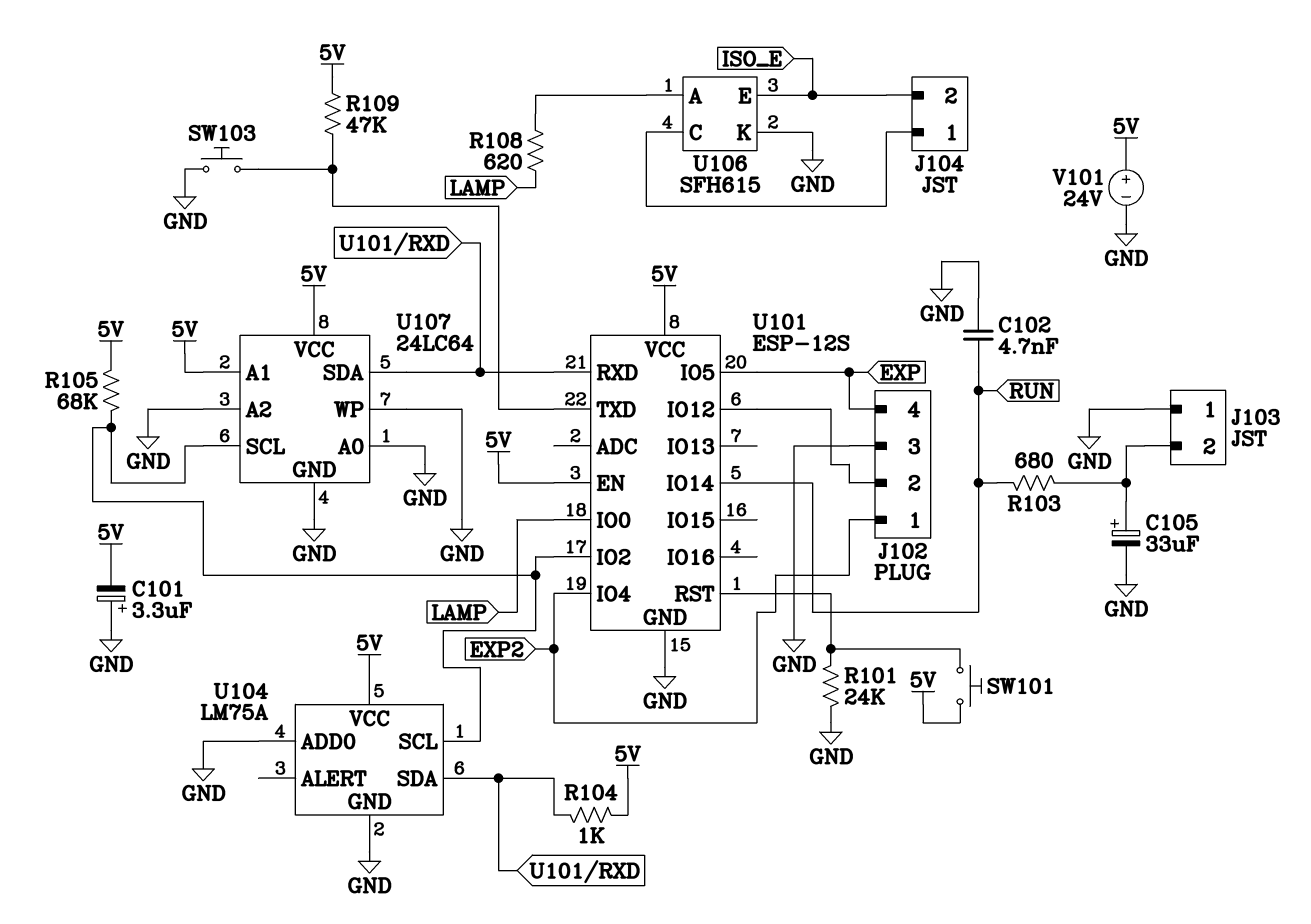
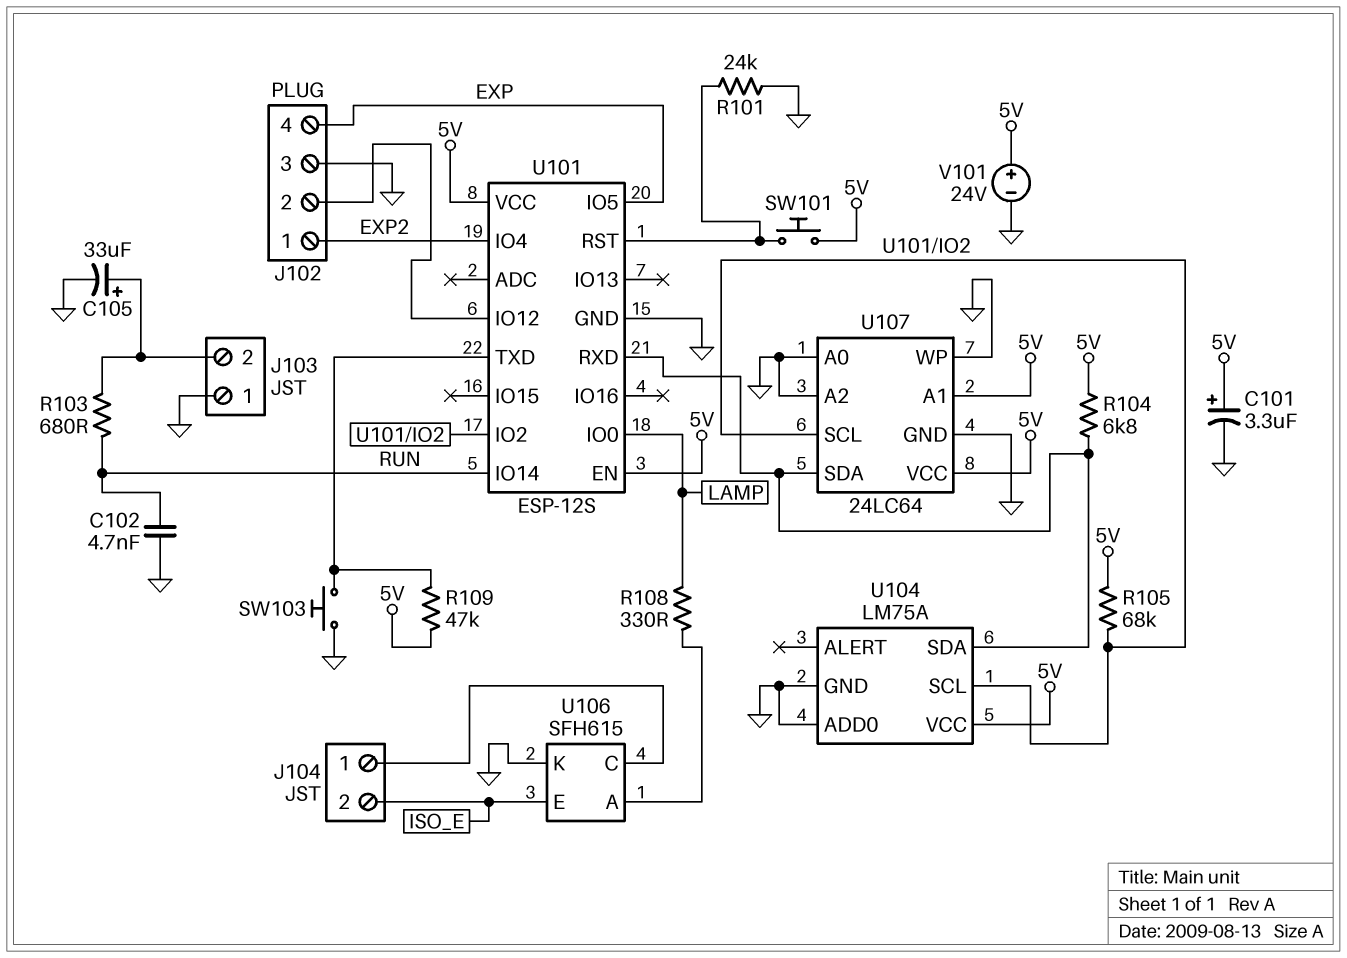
C101: 3.3uF (plus GND, minus 5V) -> 3.3uF (plus 5V, minus GND)
R104: 1k (5V, U101/RXD) -> 6.8k (5V, U101/RXD)
R108: 620 (LAMP, U106/A) -> 330 (LAMP, U106/A)

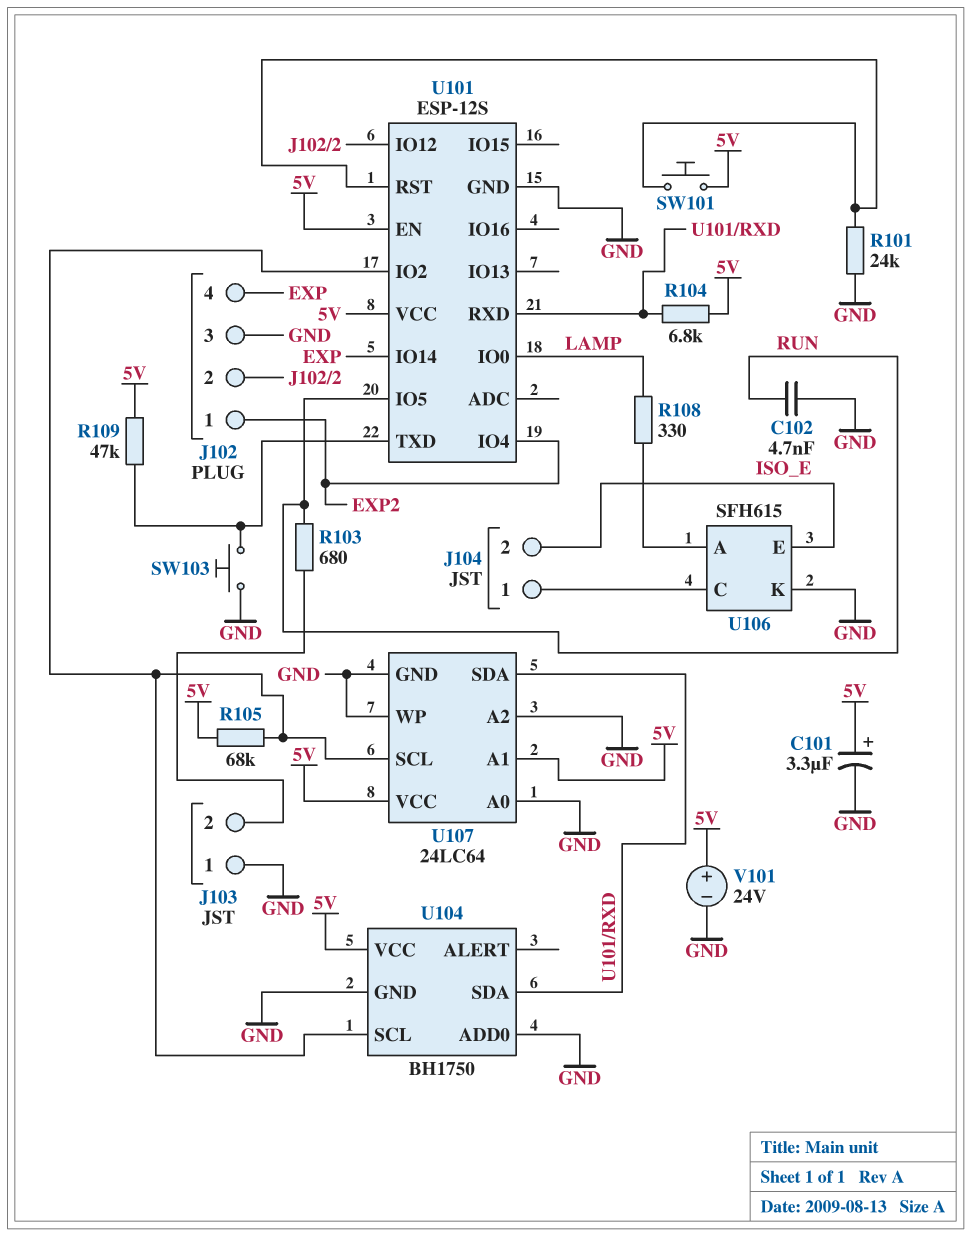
C105: 33uF (plus J103/2, minus GND) -> none
U101 pin IO5: EXP -> RUN
U101 pin IO14: RUN -> EXP
U104: LM75A -> BH1750

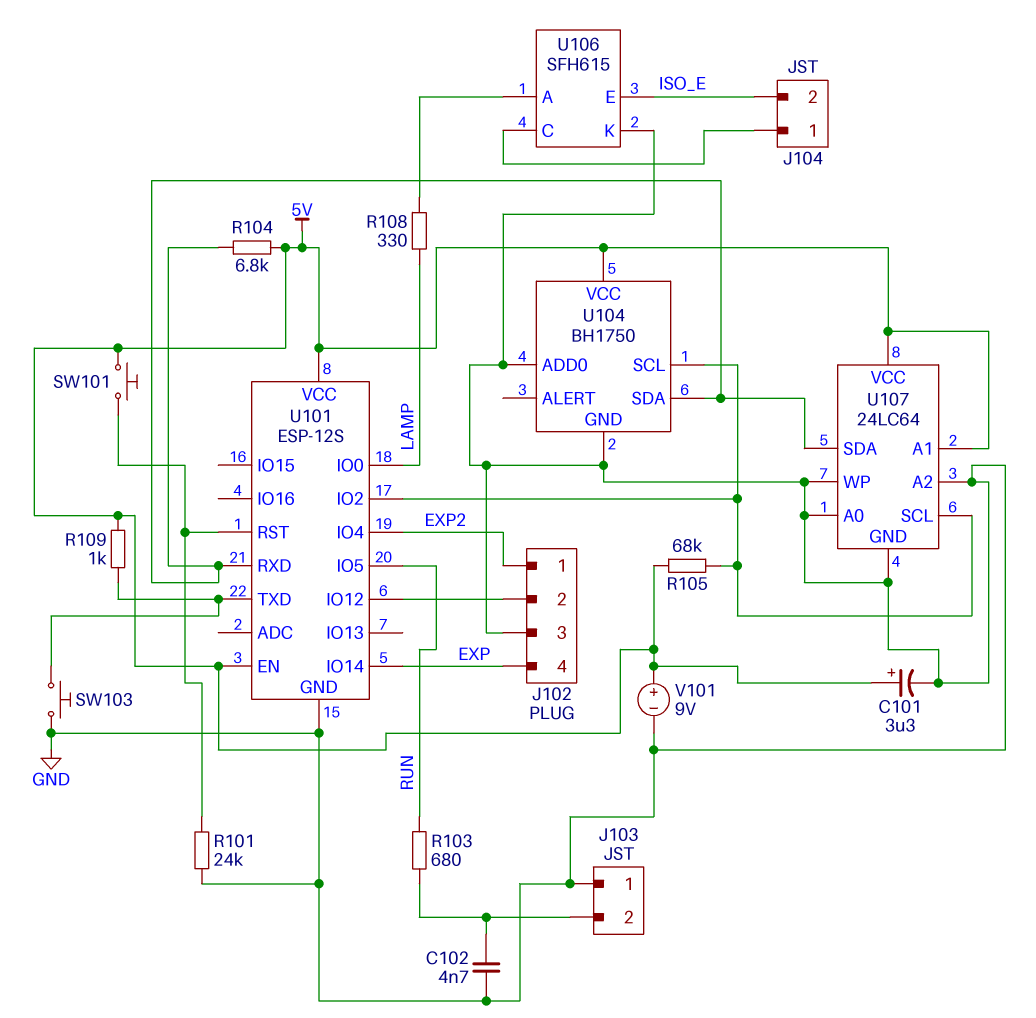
C102: 4.7nF (GND, RUN) -> 4.7nF (GND, J103/2)
R109: 47k (5V, U101/TXD) -> 1k (5V, U101/TXD)
V101: 24V (plus 5V, minus GND) -> 9V (plus 5V, minus GND)

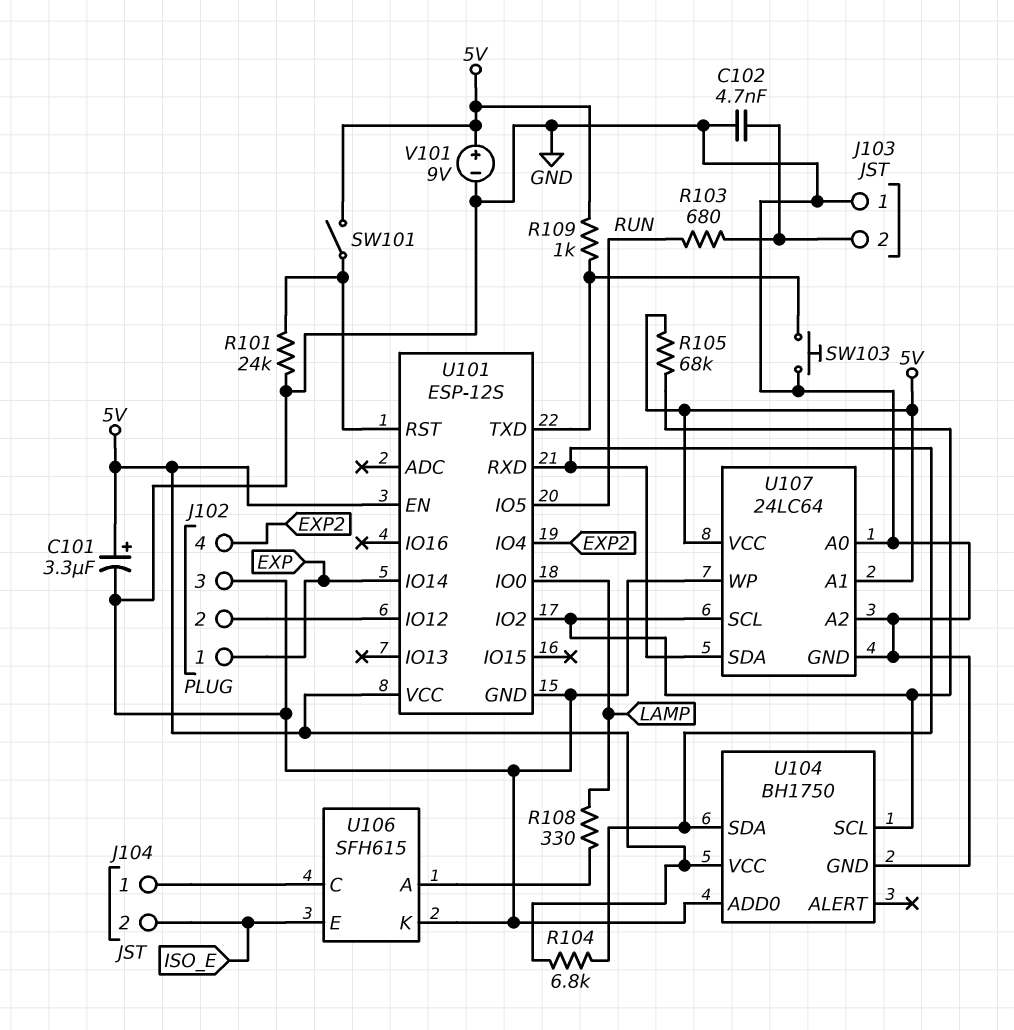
J102 pin 1: EXP2 -> EXP
J102 pin 4: EXP -> EXP2
SW101: button (5V, U101/RST) -> switch (5V, U101/RST)

